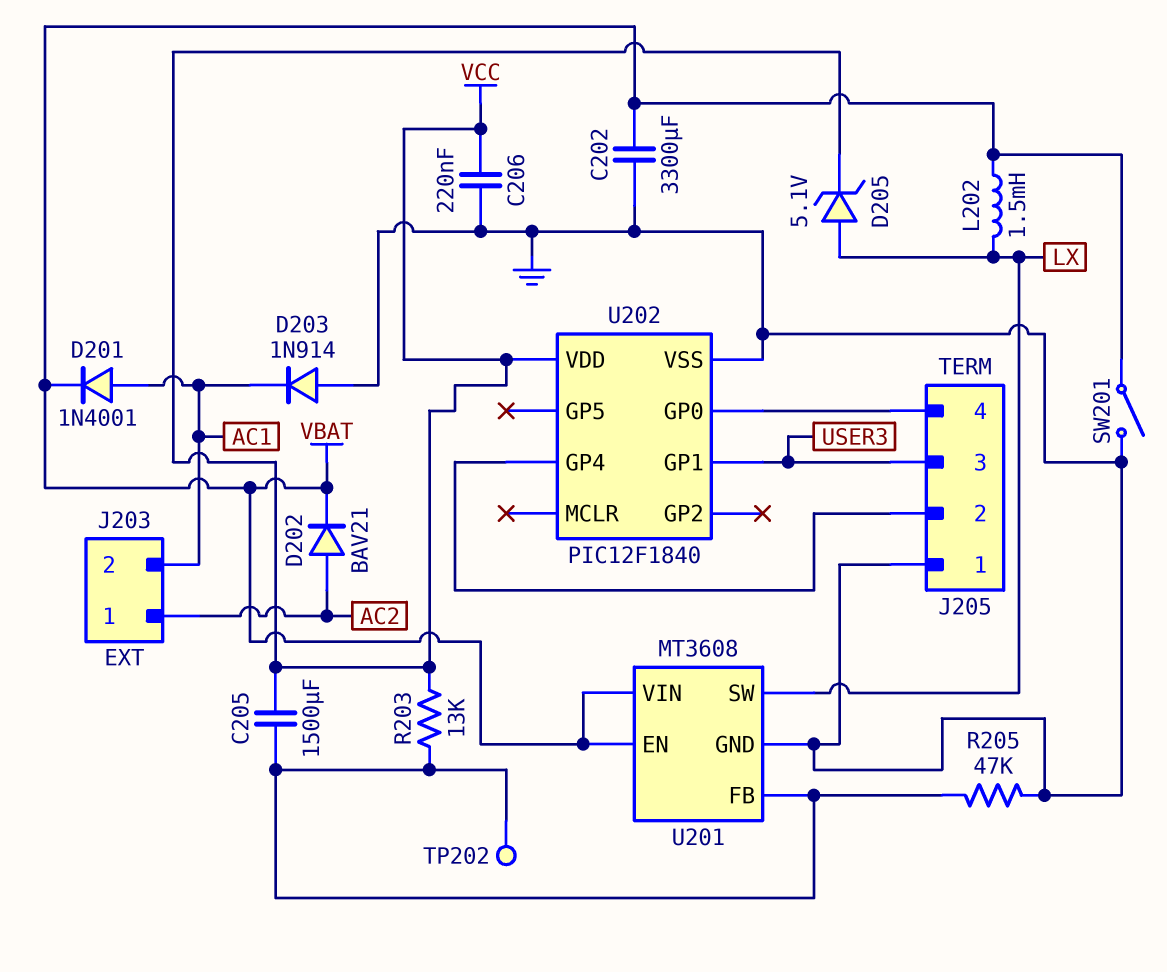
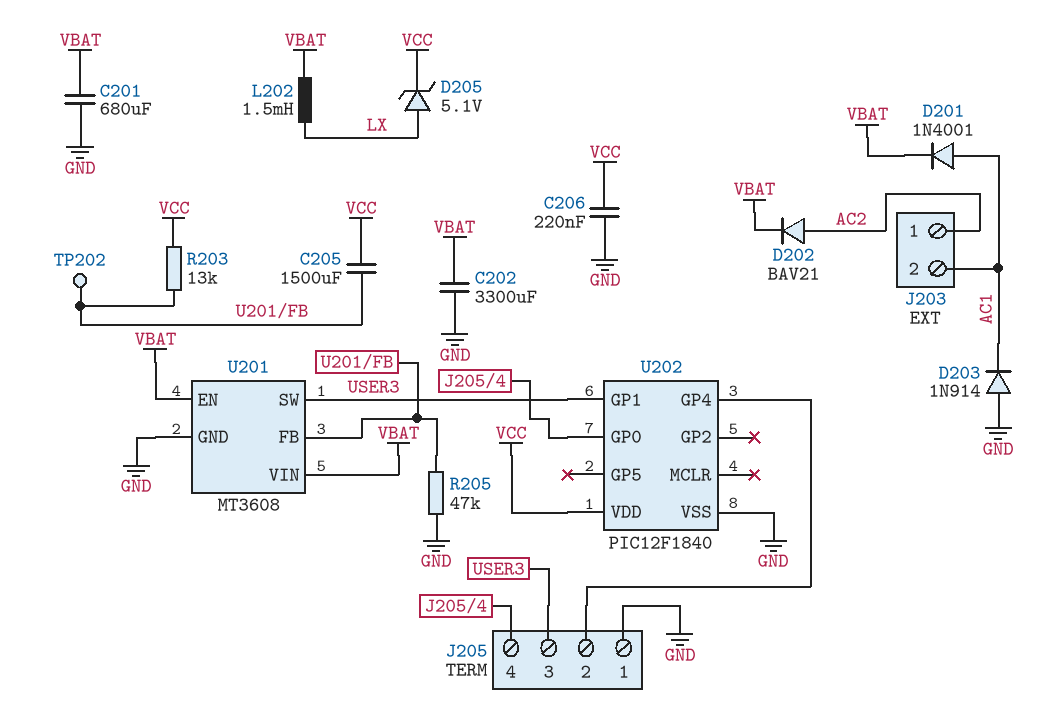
C201: none -> 680uF (GND, VBAT)
SW201: switch (GND, VBAT) -> none
U201 pin SW: LX -> USER3

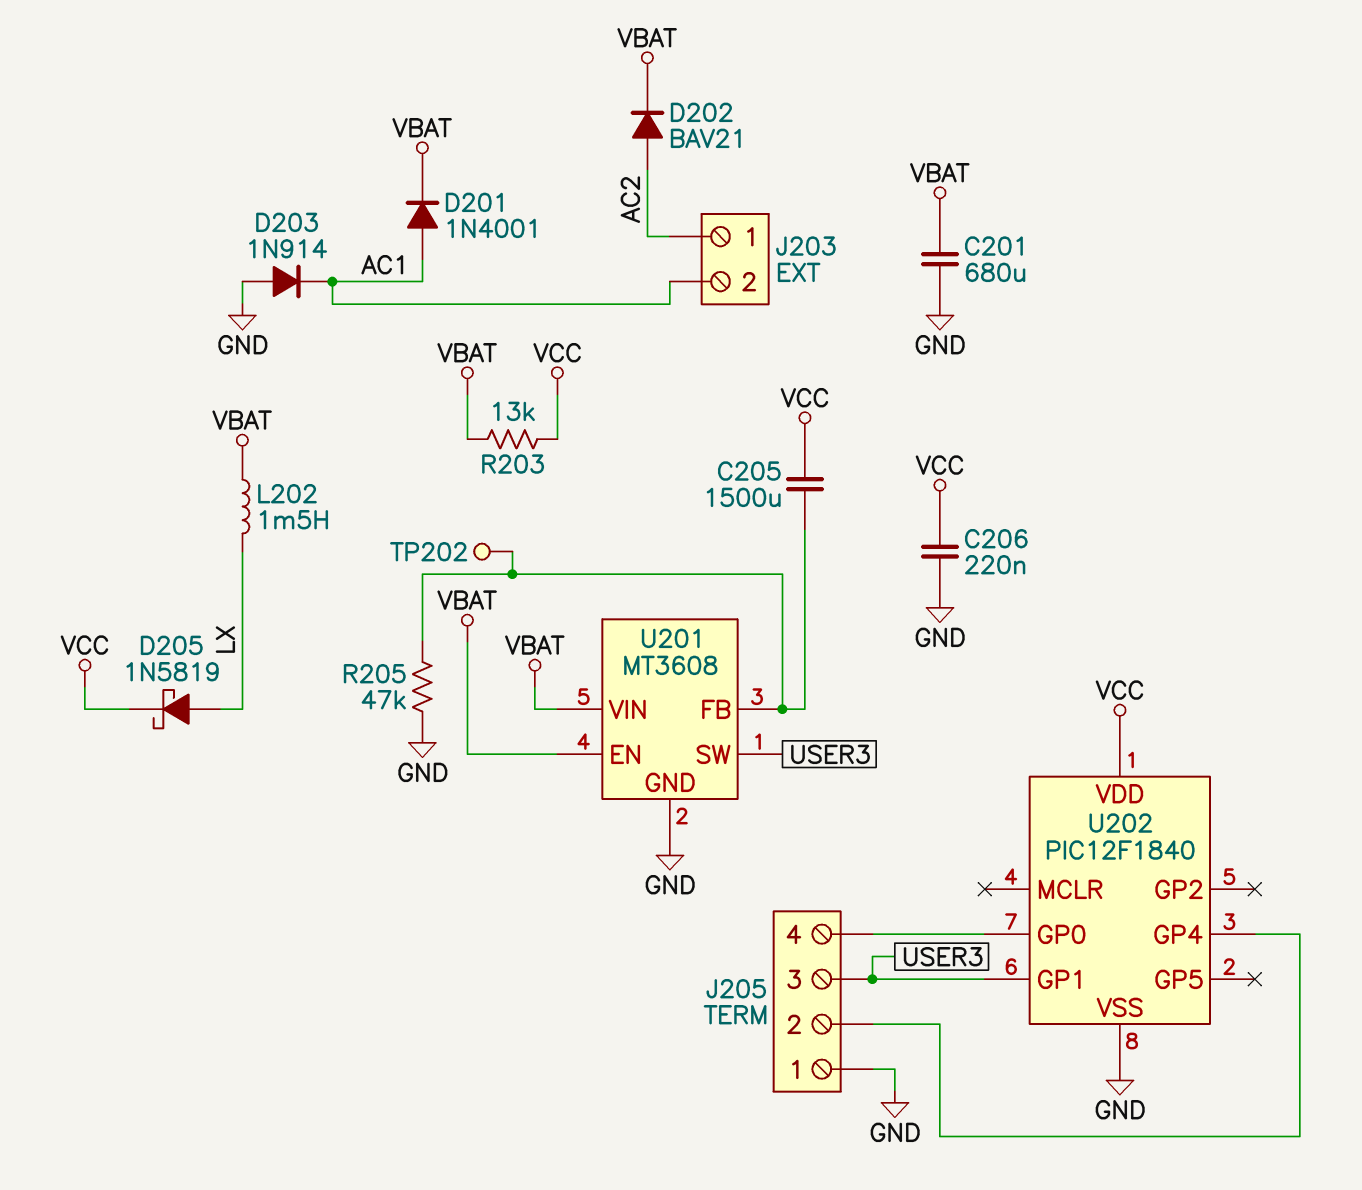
C202: 3300uF (GND, VBAT) -> none
D205: zener 5.1V (A LX, K VCC) -> schottky 1N5819 (A LX, K VCC)
R203: 13k (U201/FB, VCC) -> 13k (VBAT, VCC)

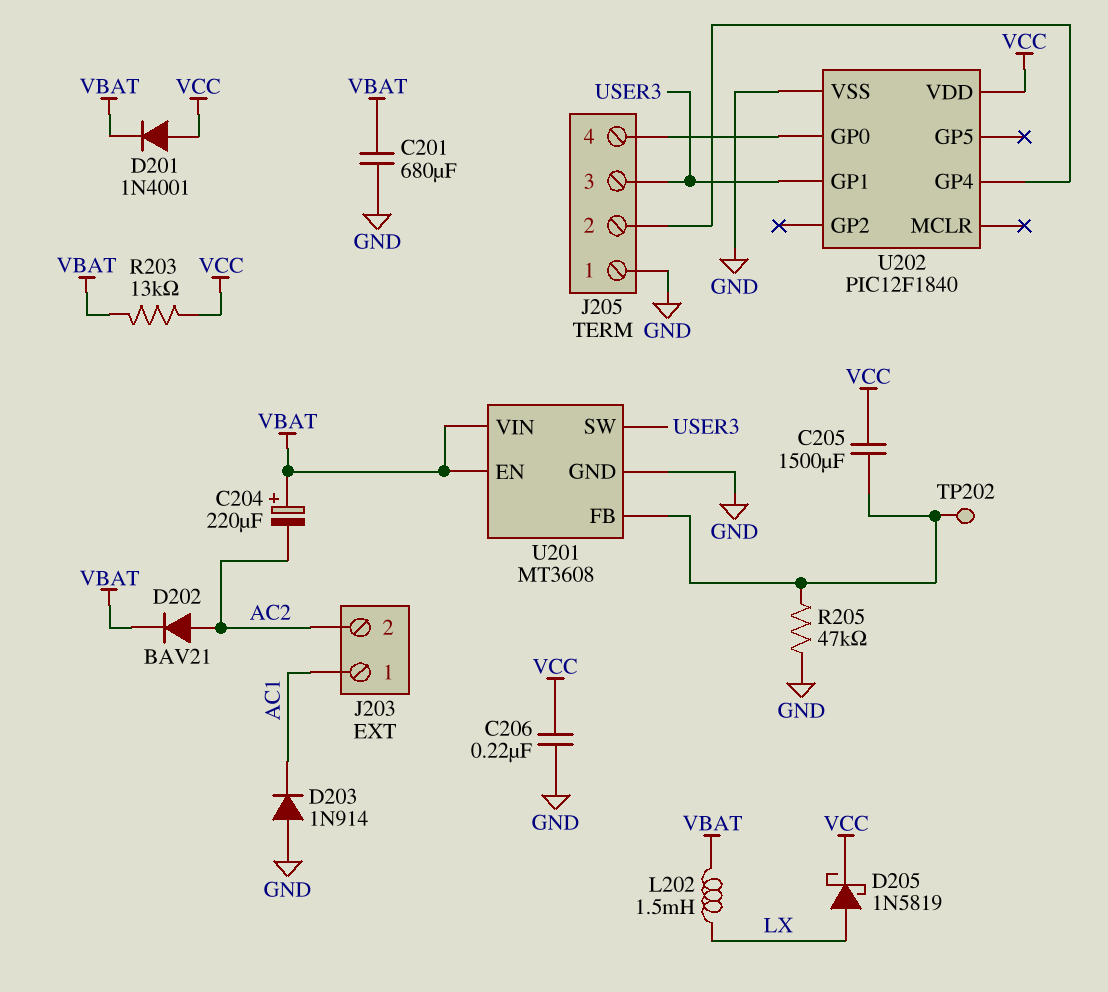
C204: none -> 220uF (plus VBAT, minus AC2)
D201: diode 1N4001 (A AC1, K VBAT) -> diode 1N4001 (A VCC, K VBAT)
J203 pin 1: AC2 -> AC1
J203 pin 2: AC1 -> AC2

